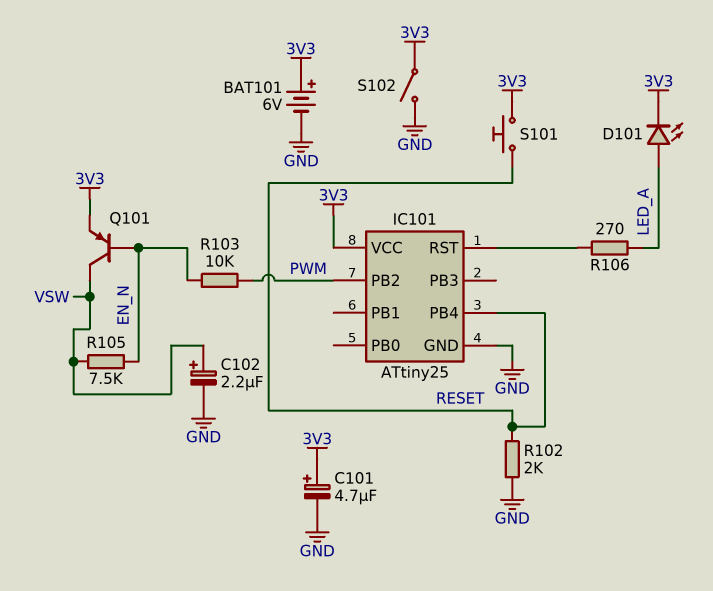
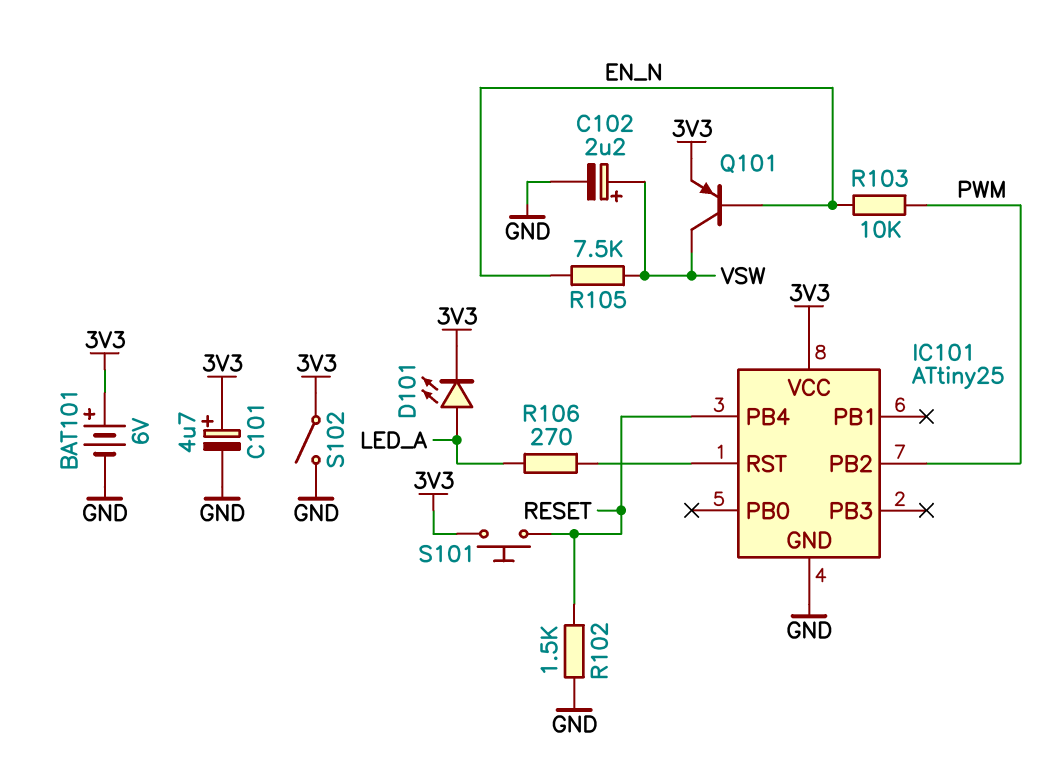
R102: 2k (GND, RESET) -> 1.5k (GND, RESET)

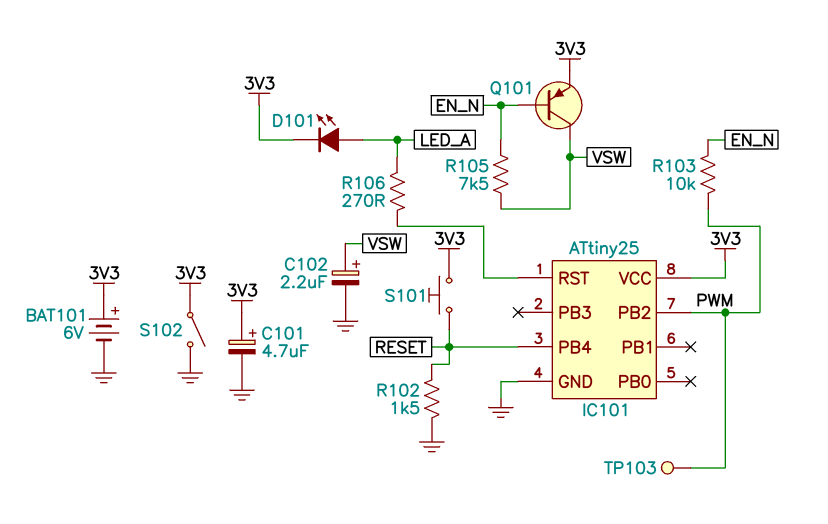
TP103: none -> test point (PWM)

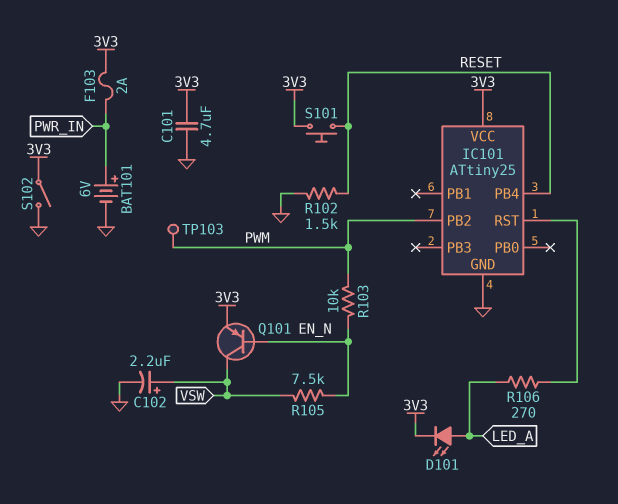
BAT101: 6V (plus 3V3, minus GND) -> 6V (plus PWR_IN, minus GND)
C101: 4.7uF (plus 3V3, minus GND) -> 4.7uF (3V3, GND)
F103: none -> 2A (3V3, PWR_IN)

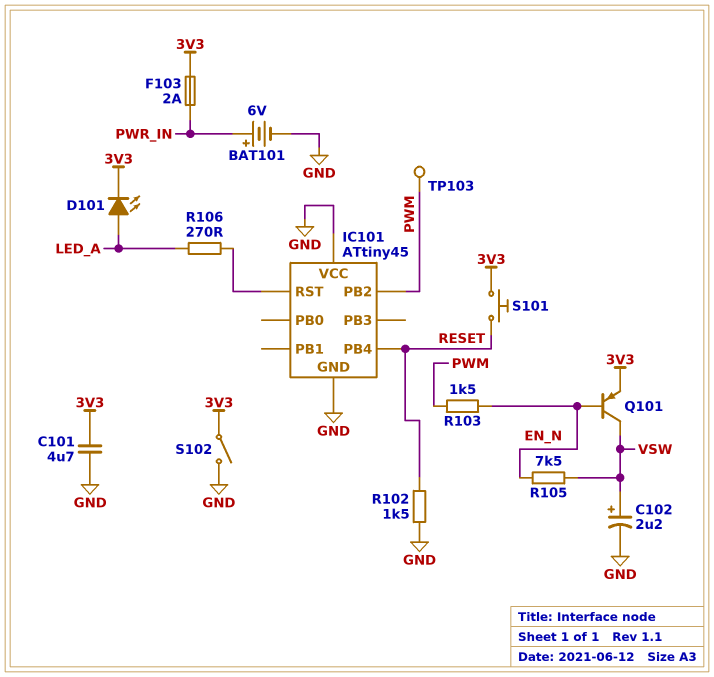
IC101: ATtiny25 -> ATtiny45
IC101 pin VCC: 3V3 -> GND
R103: 10k (EN_N, PWM) -> 1.5k (EN_N, PWM)

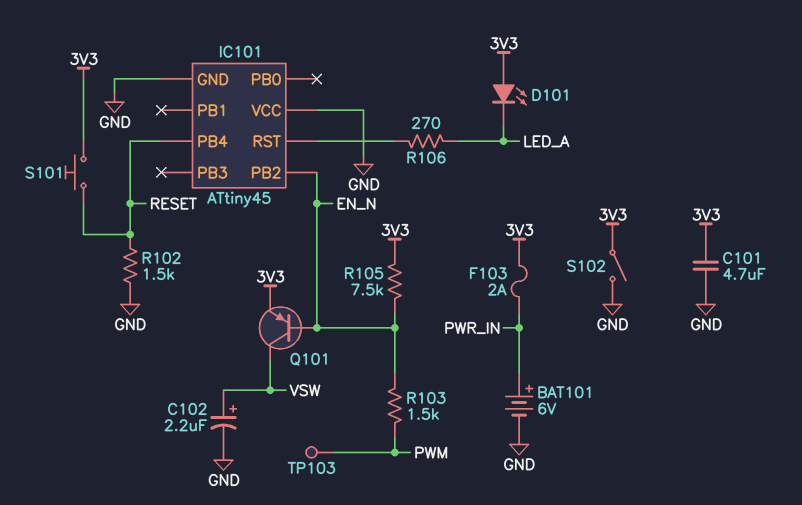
D101: LED (A LED_A, K 3V3) -> LED (A 3V3, K LED_A)
IC101 pin PB2: PWM -> EN_N
R105: 7.5k (EN_N, VSW) -> 7.5k (3V3, EN_N)

